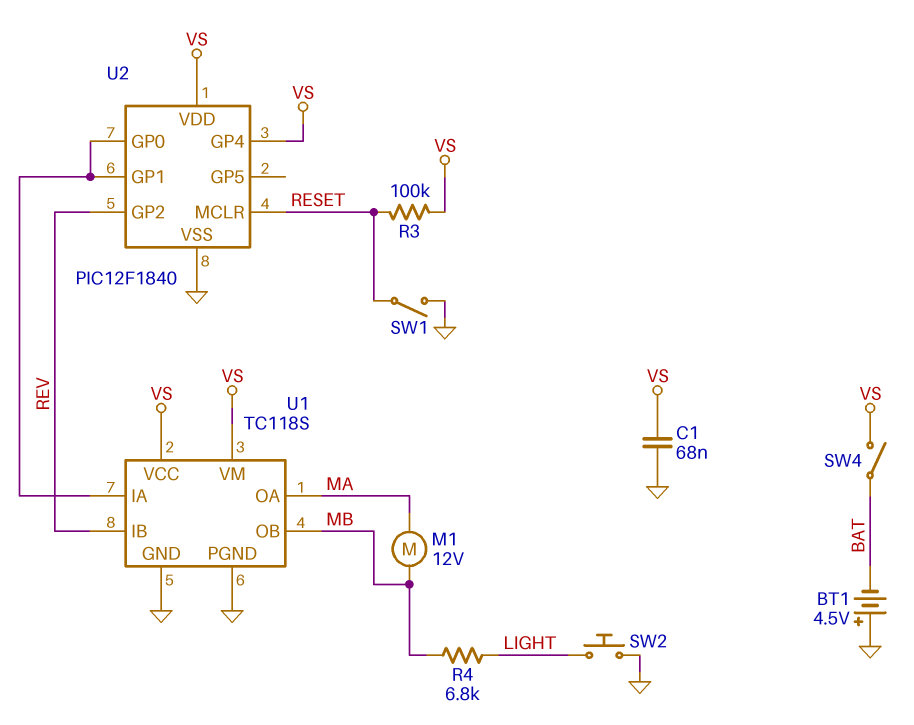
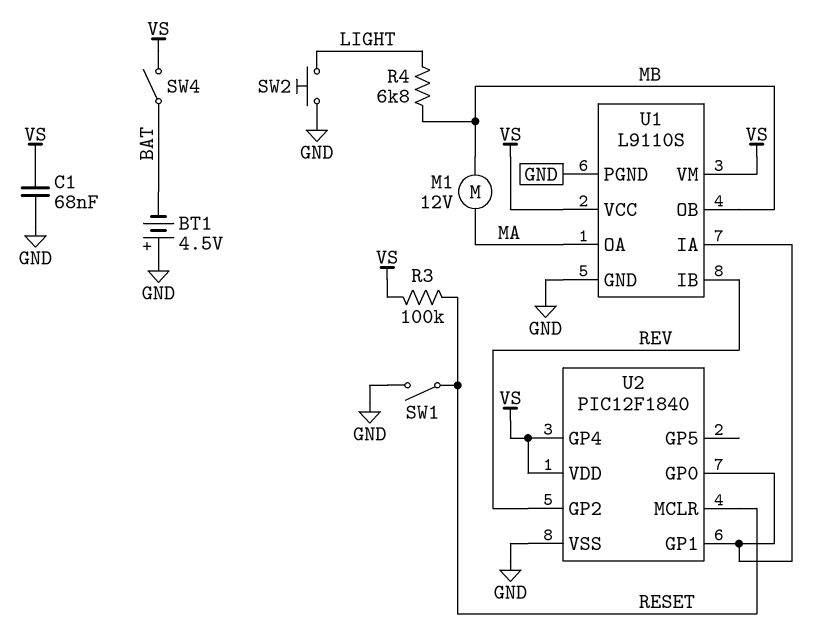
U1: TC118S -> L9110S

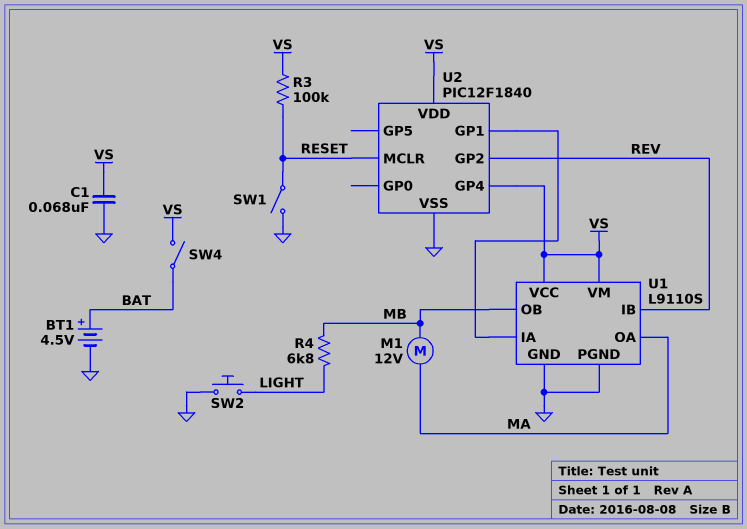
BT1: 4.5V (plus GND, minus BAT) -> 4.5V (plus BAT, minus GND)
U2 pin GP0: U1/IA -> none

